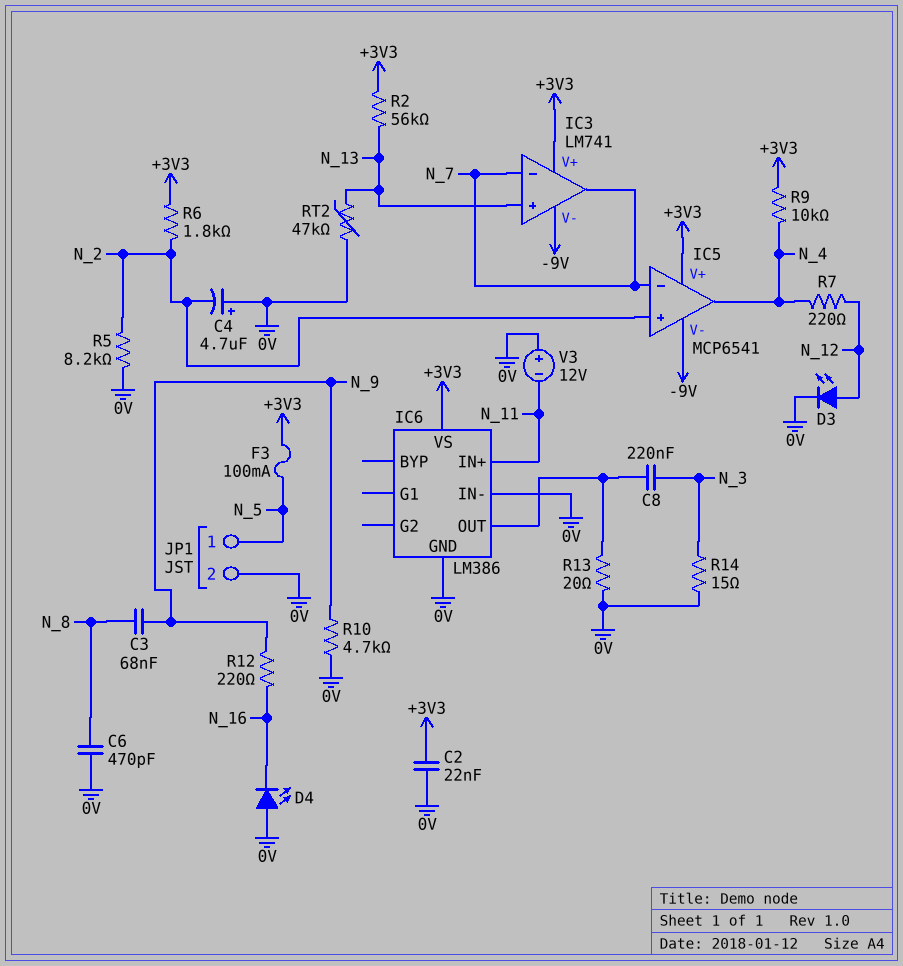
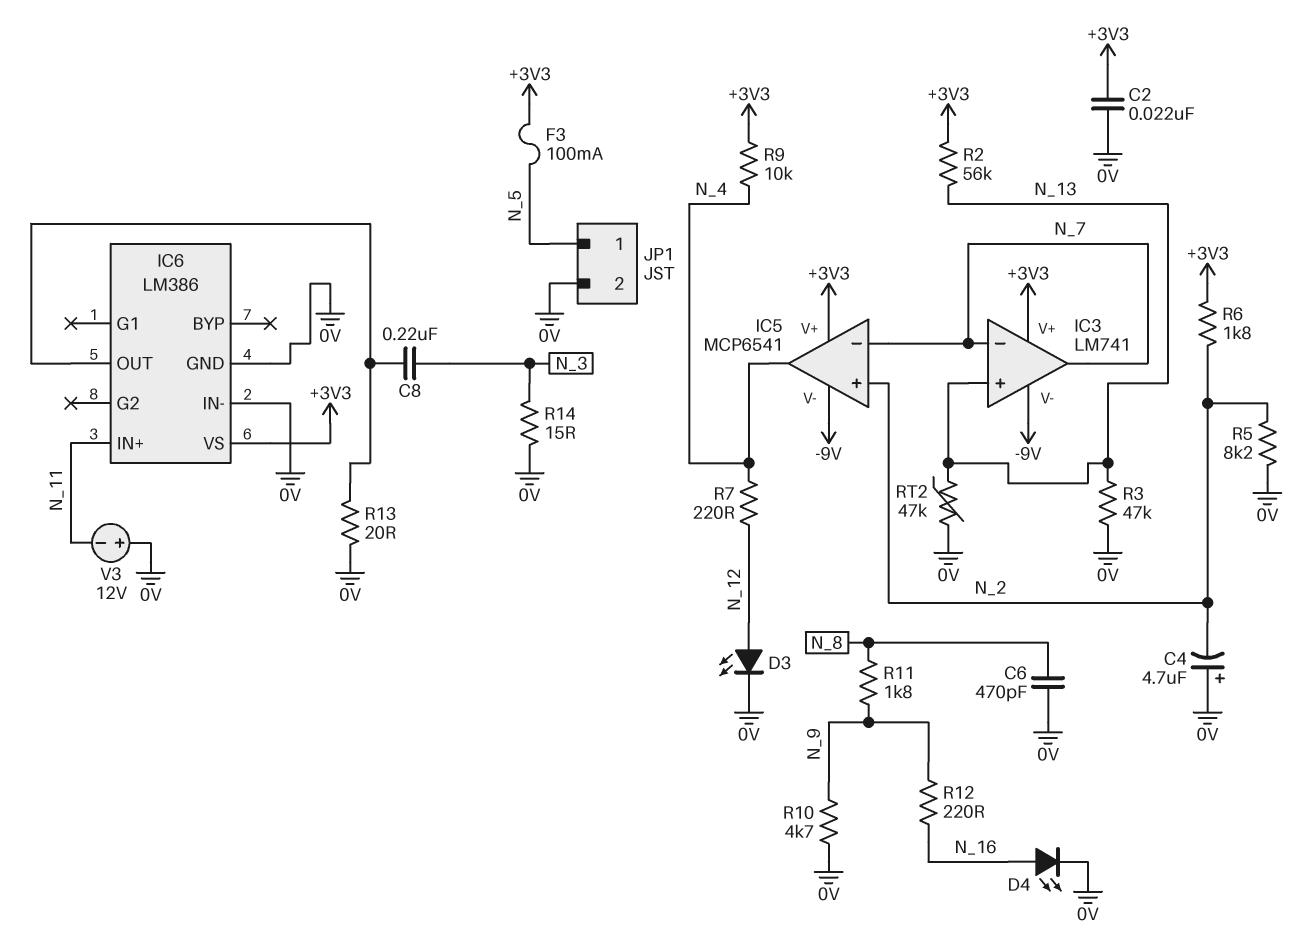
C3: 68nF (N_8, N_9) -> none
D4: LED (A 0V, K N_16) -> LED (A N_16, K 0V)
R3: none -> 47k (0V, N_13)
R11: none -> 1.8k (N_8, N_9)

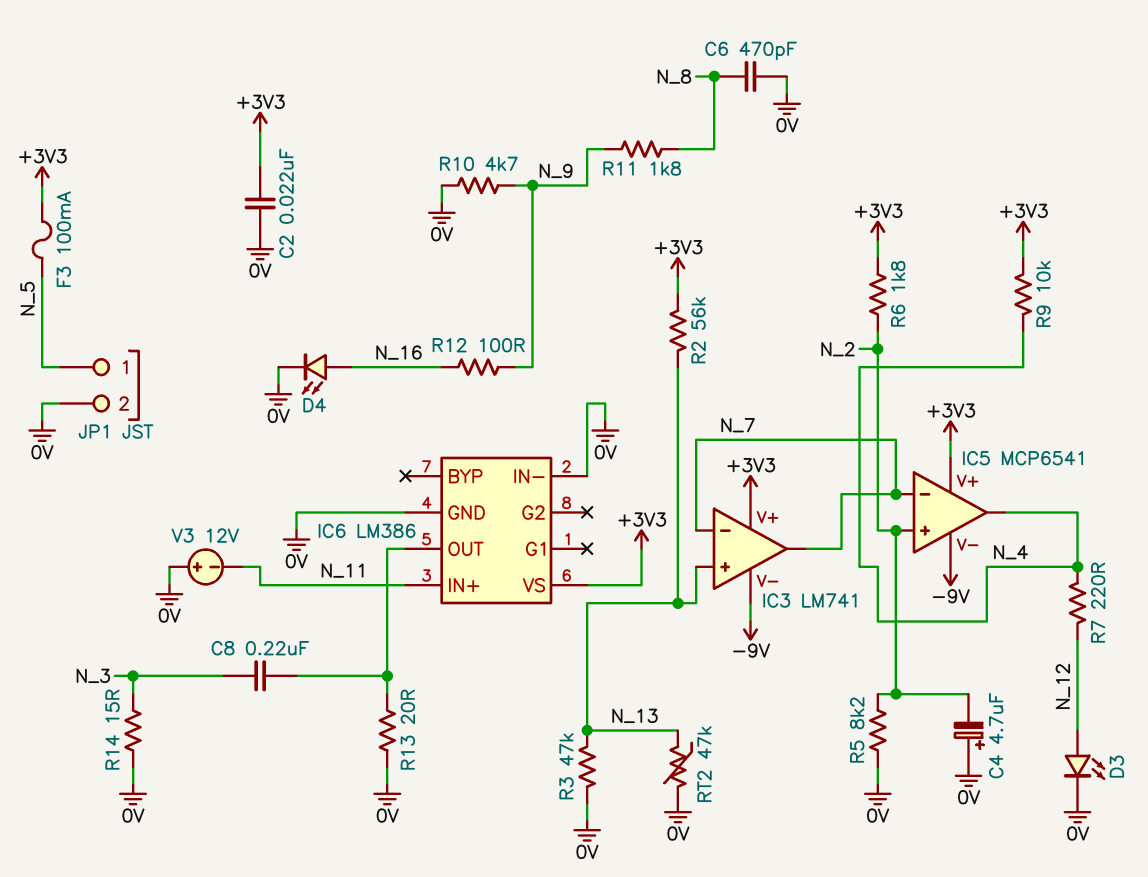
R12: 220 (N_9, N_16) -> 100 (N_9, N_16)

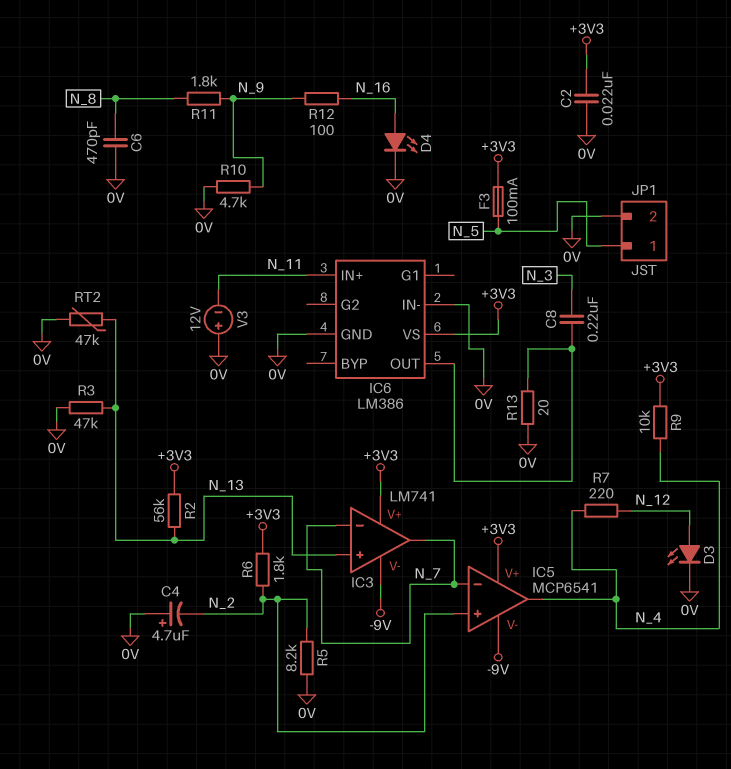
R14: 15 (0V, N_3) -> none

